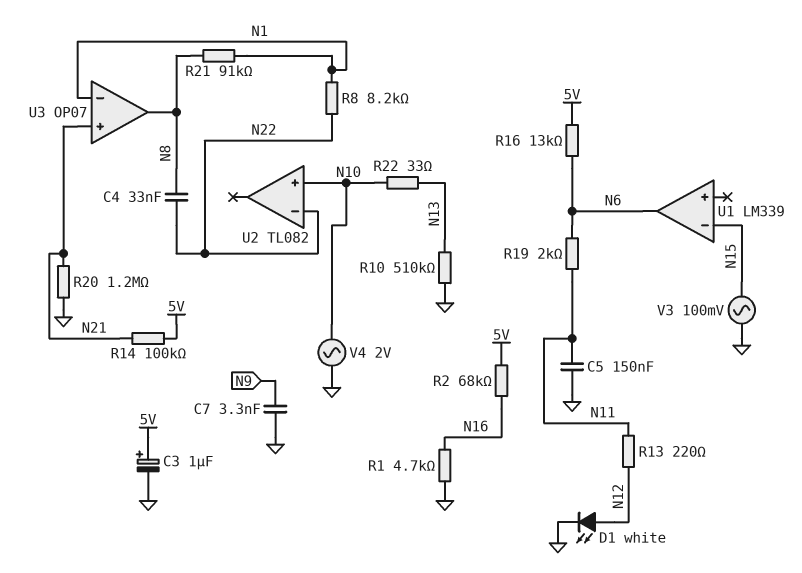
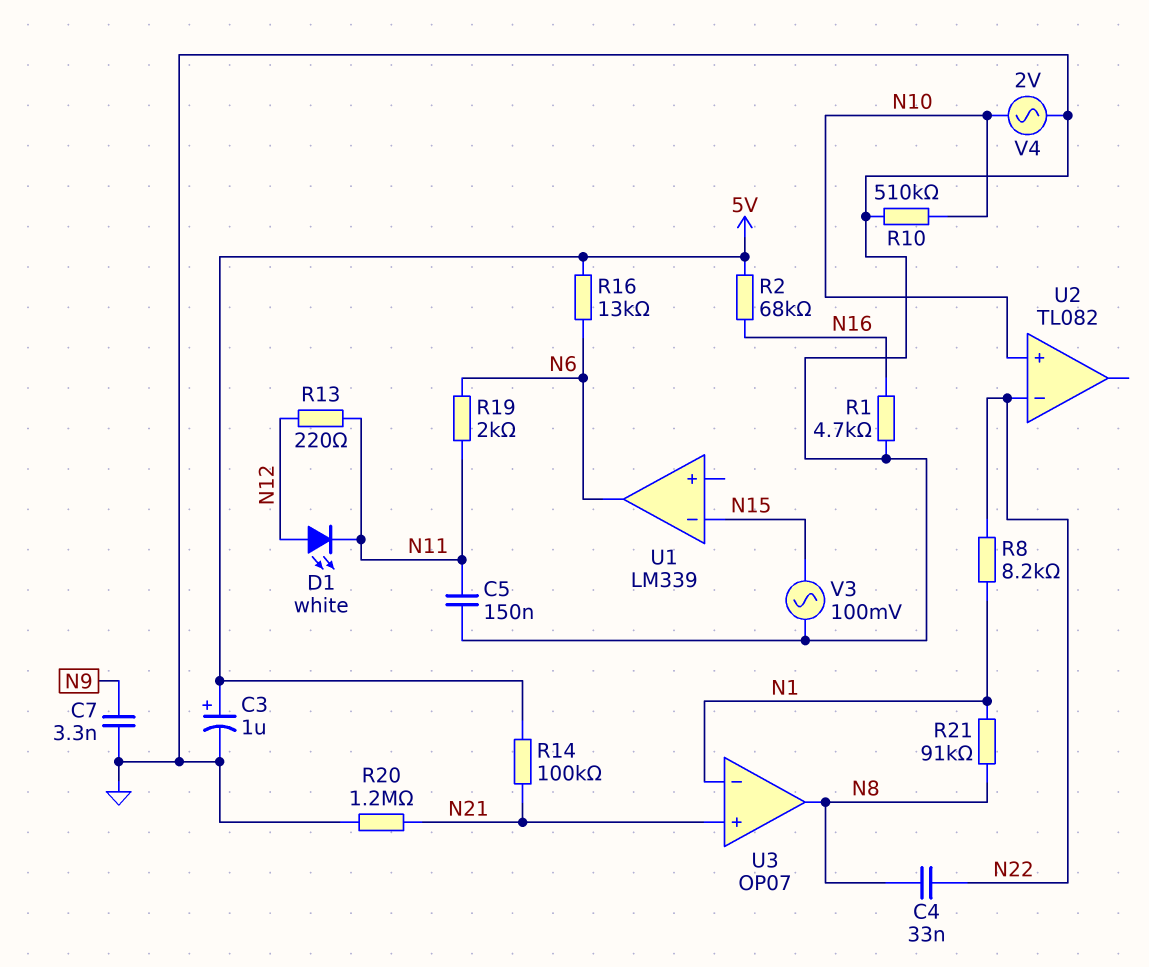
D1: LED white (A N12, K GND) -> LED white (A N12, K N11)
R10: 510k (GND, N13) -> 510k (GND, N10)
R22: 33 (N10, N13) -> none

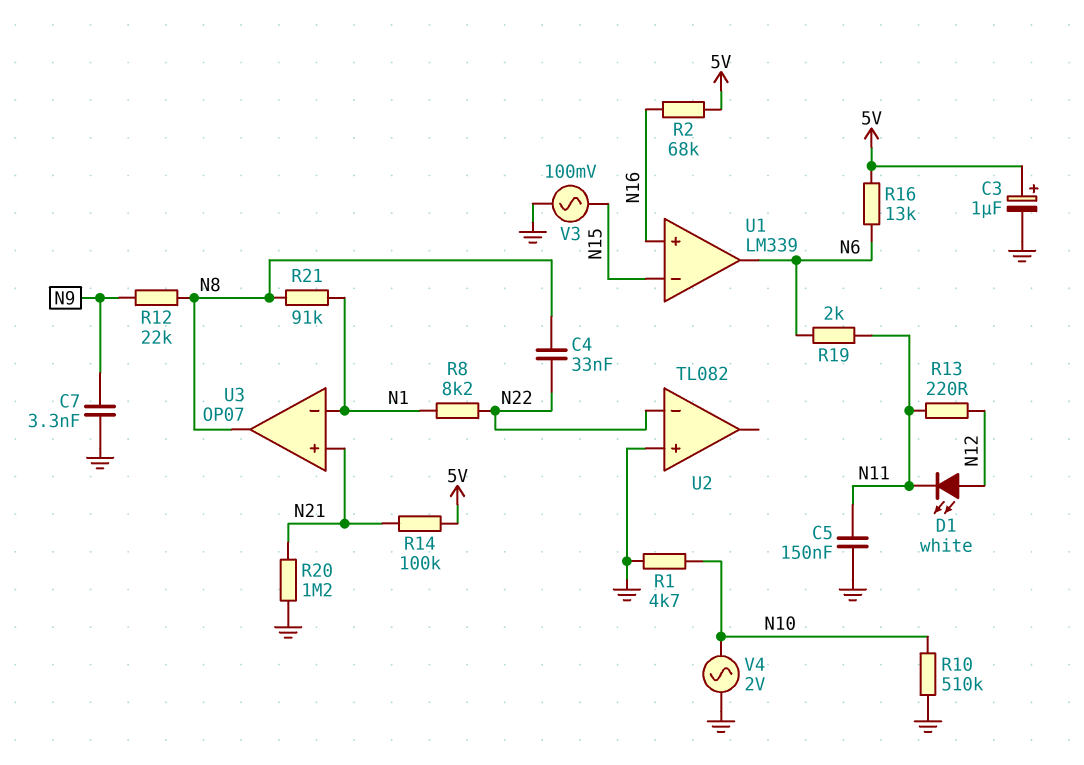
R1: 4.7k (GND, N16) -> 4.7k (GND, N10)
R12: none -> 22k (N8, N9)
U1 pin in+: none -> N16
U2 pin in+: N10 -> GND

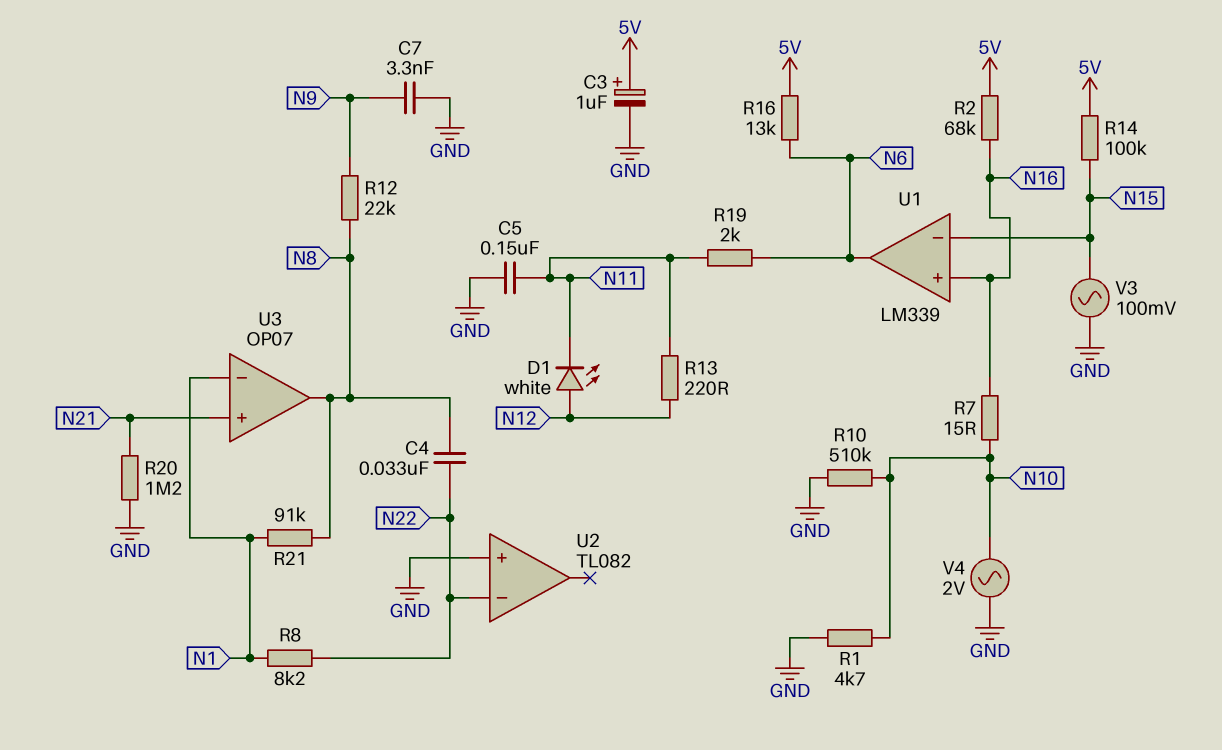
R7: none -> 15 (N10, N16)
R14: 100k (5V, N21) -> 100k (5V, N15)

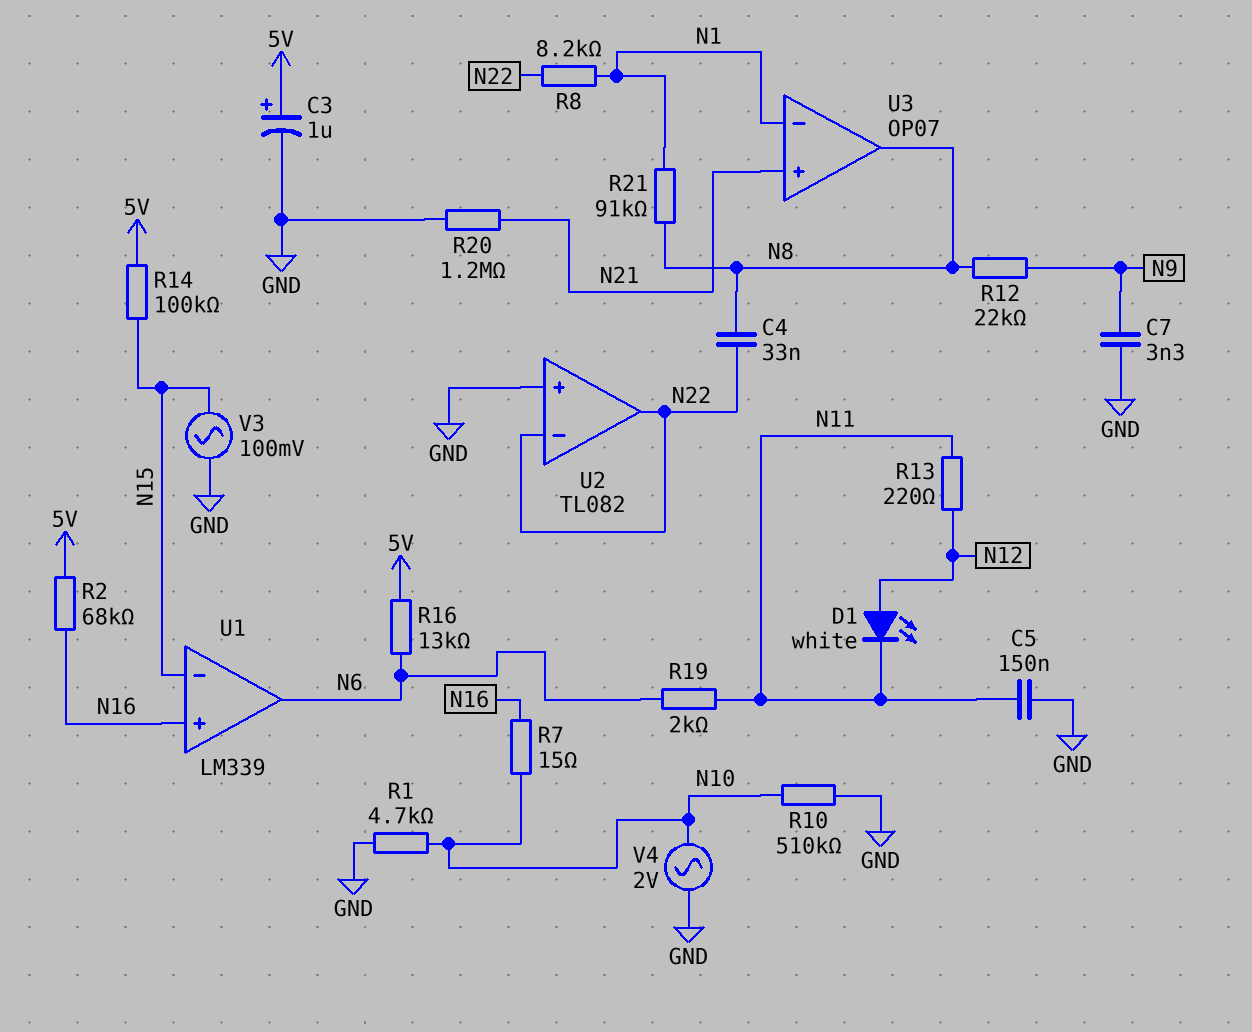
U2 pin out: none -> N22

